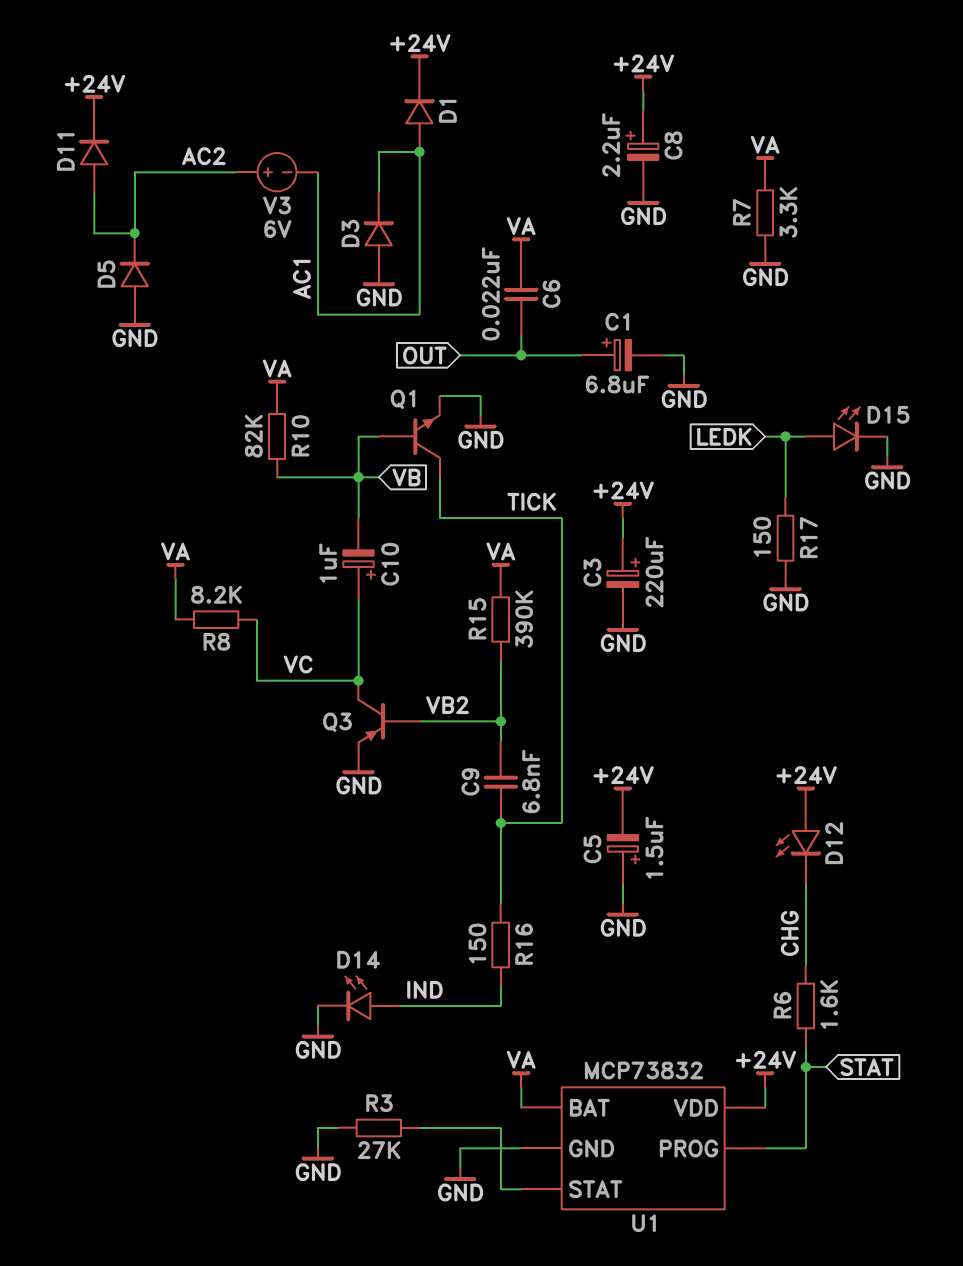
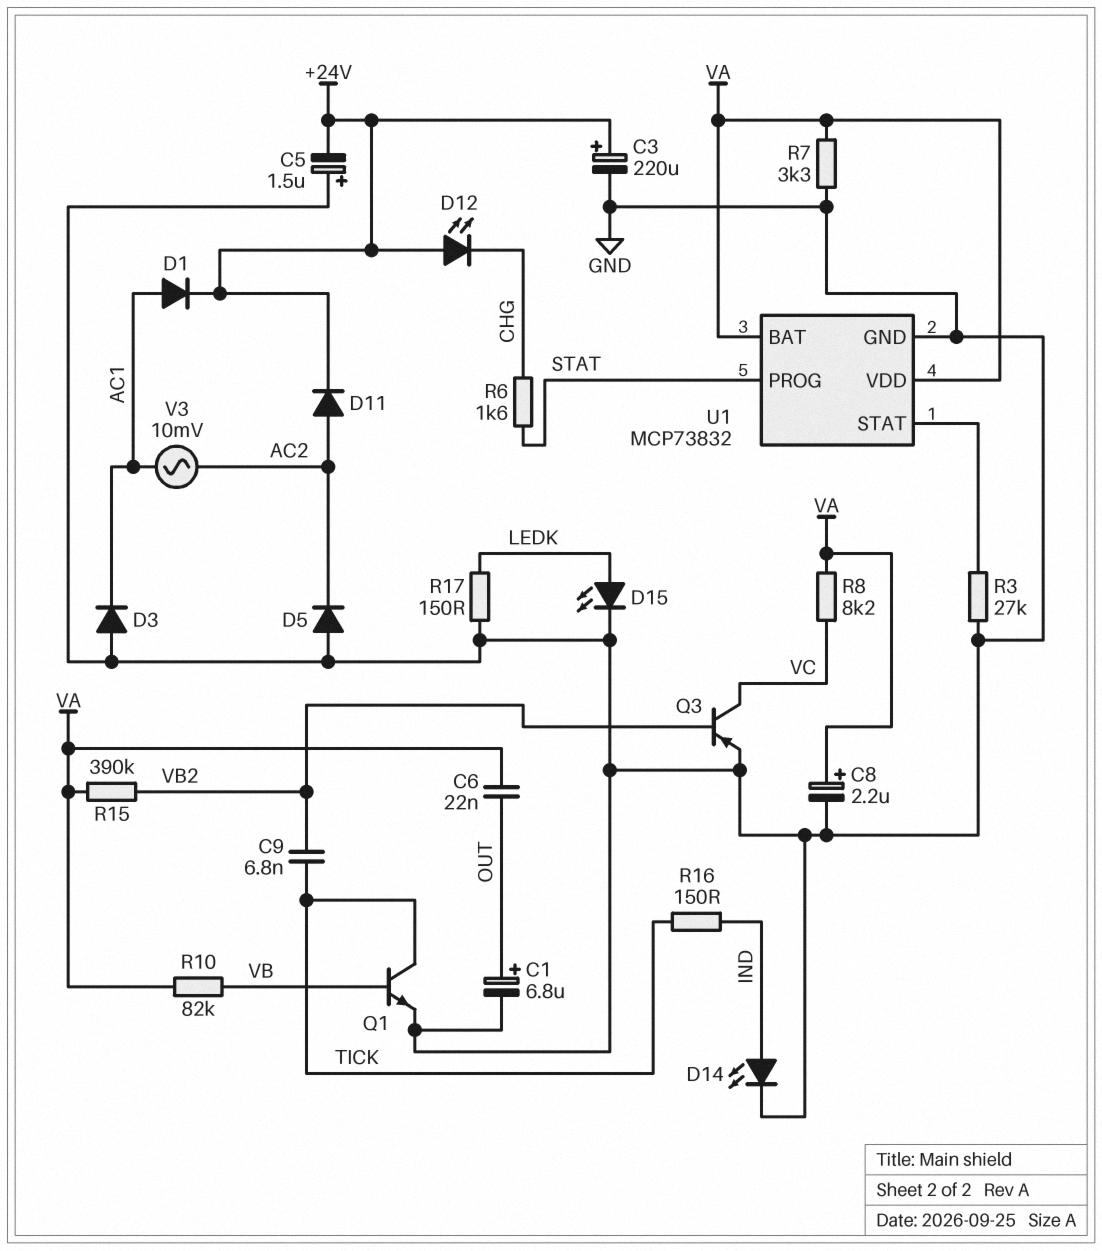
C8: 2.2uF (plus +24V, minus GND) -> 2.2uF (plus VA, minus GND)
C10: 1uF (plus VC, minus VB) -> none
U1 pin VDD: +24V -> VA
V3: 6V (plus AC2, minus AC1) -> AC 10mV (AC1, AC2)

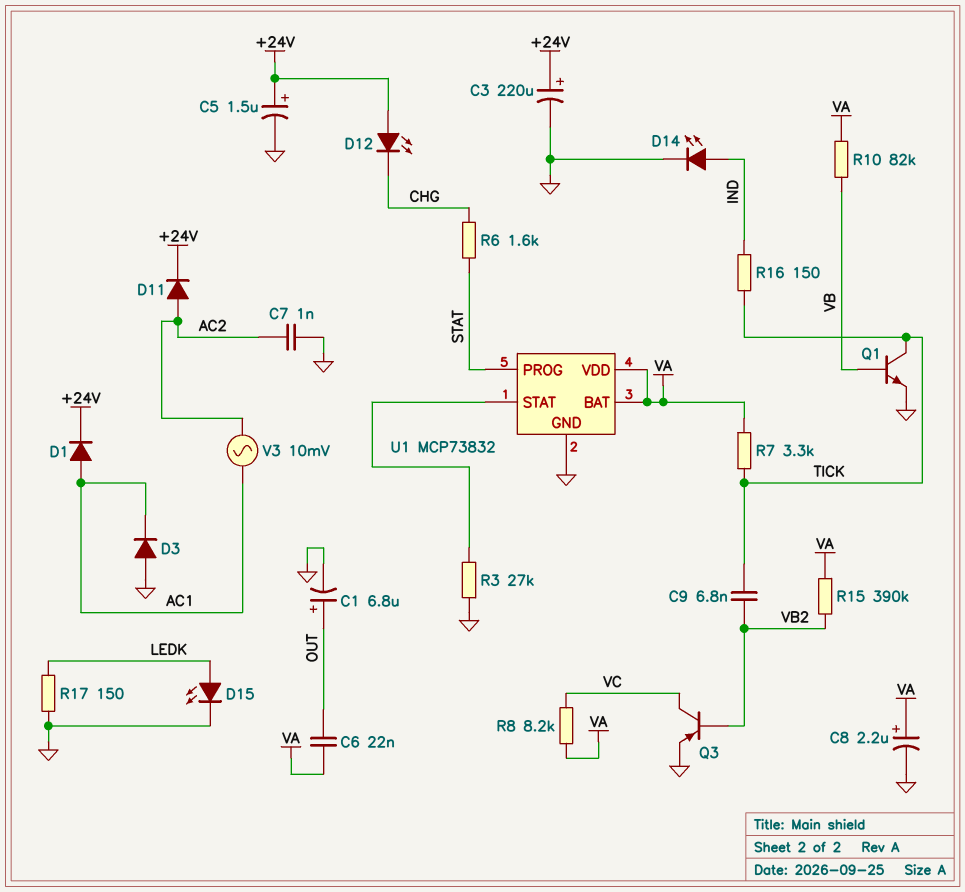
C5: 1.5uF (plus GND, minus +24V) -> 1.5uF (plus +24V, minus GND)
C7: none -> 1nF (AC2, GND)
D5: diode (A GND, K AC2) -> none
R7: 3.3k (GND, VA) -> 3.3k (TICK, VA)

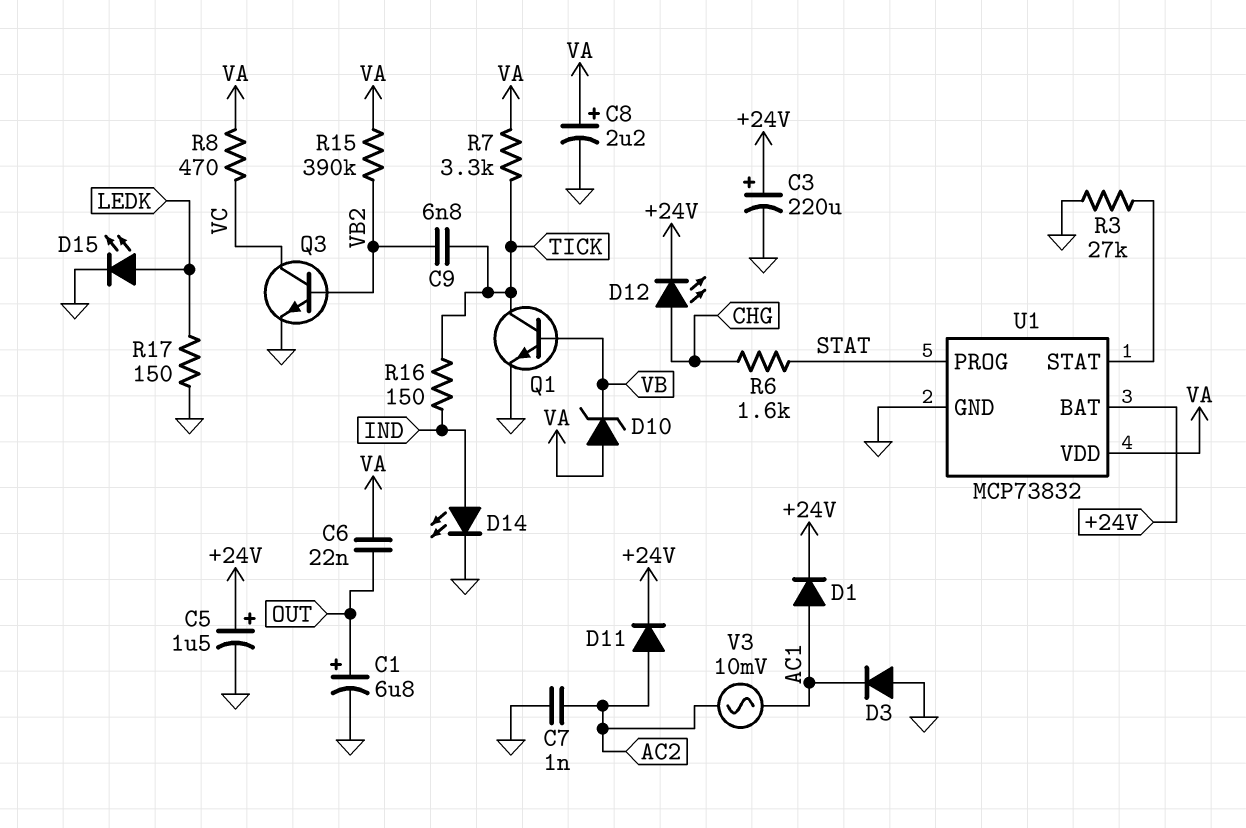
D10: none -> zener (A VA, K VB)
D12: LED (A +24V, K CHG) -> LED (A CHG, K +24V)
Q3: PNP (B VB2, C VC, E GND) -> NPN (B VB2, C VC, E GND)
R8: 8.2k (VA, VC) -> 470 (VA, VC)
R10: 82k (VA, VB) -> none
U1 pin BAT: VA -> +24V

